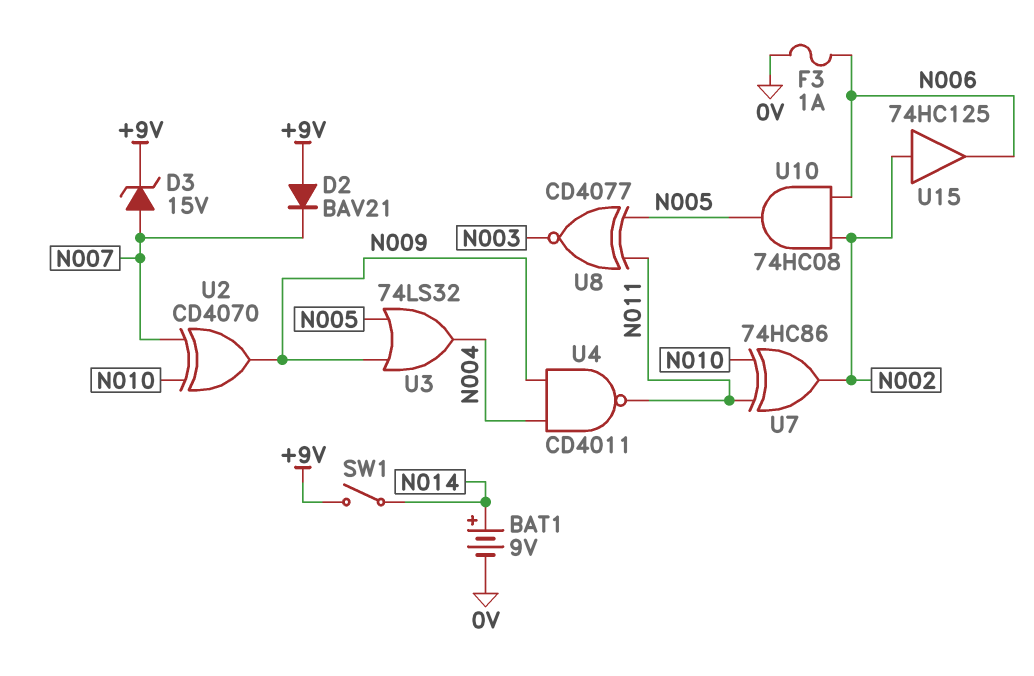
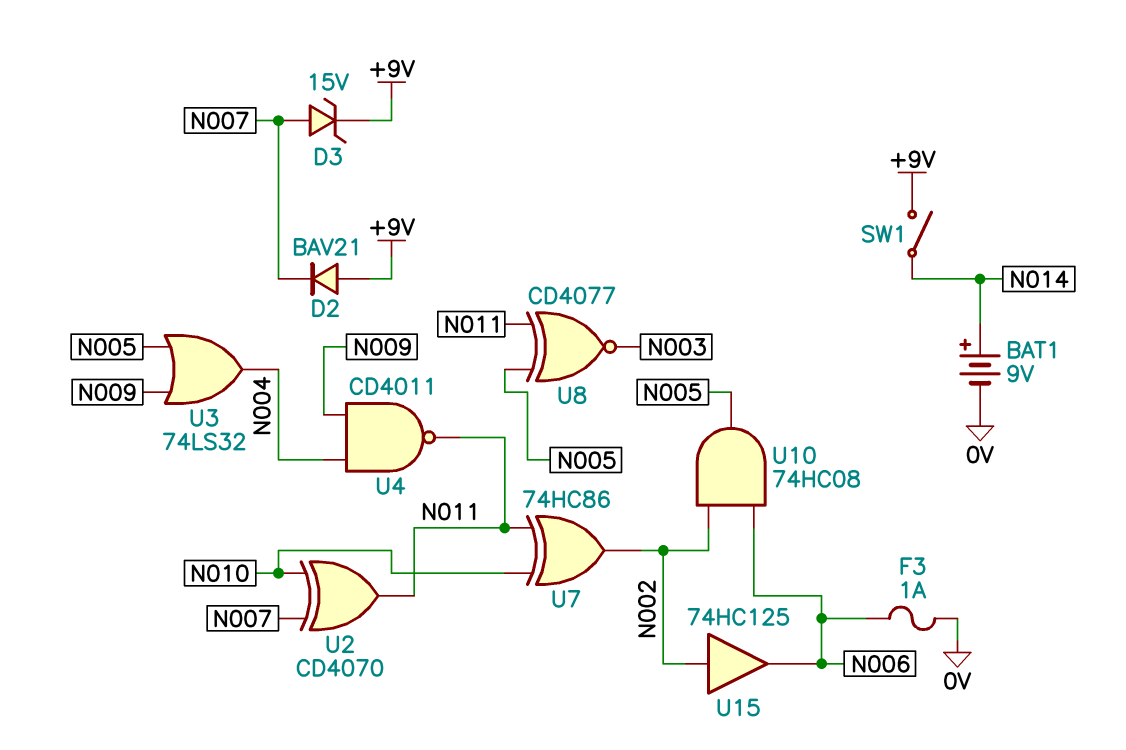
U2: XOR CD4070 (in N007, in N010, out N009) -> XOR CD4070 (in N007, in N010, out N011)

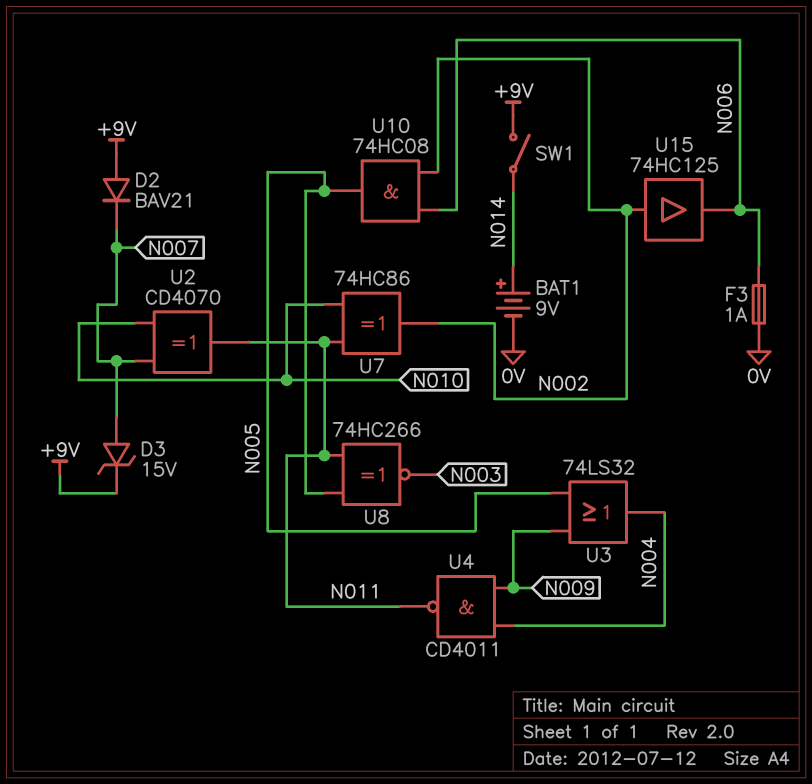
U8: XNOR CD4077 (in N005, in N011, out N003) -> XNOR 74HC266 (in N005, in N011, out N003)

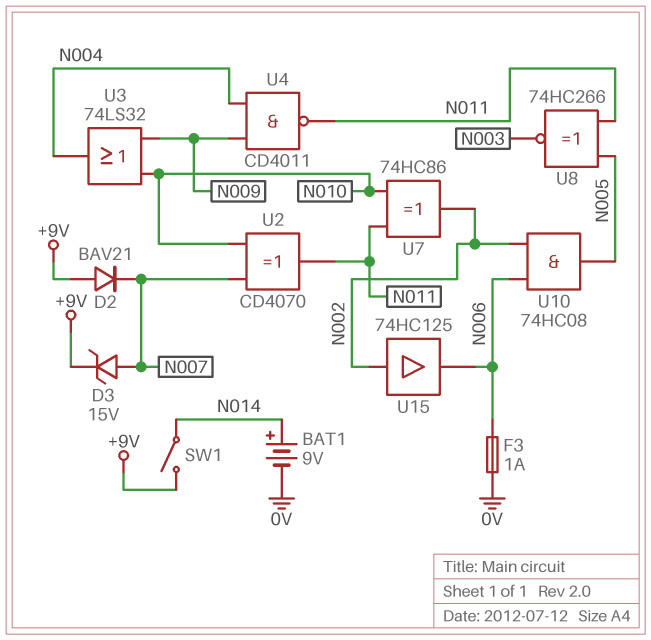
U3: OR 74LS32 (in N005, in N009, out N004) -> OR 74LS32 (in N009, in N010, out N004)

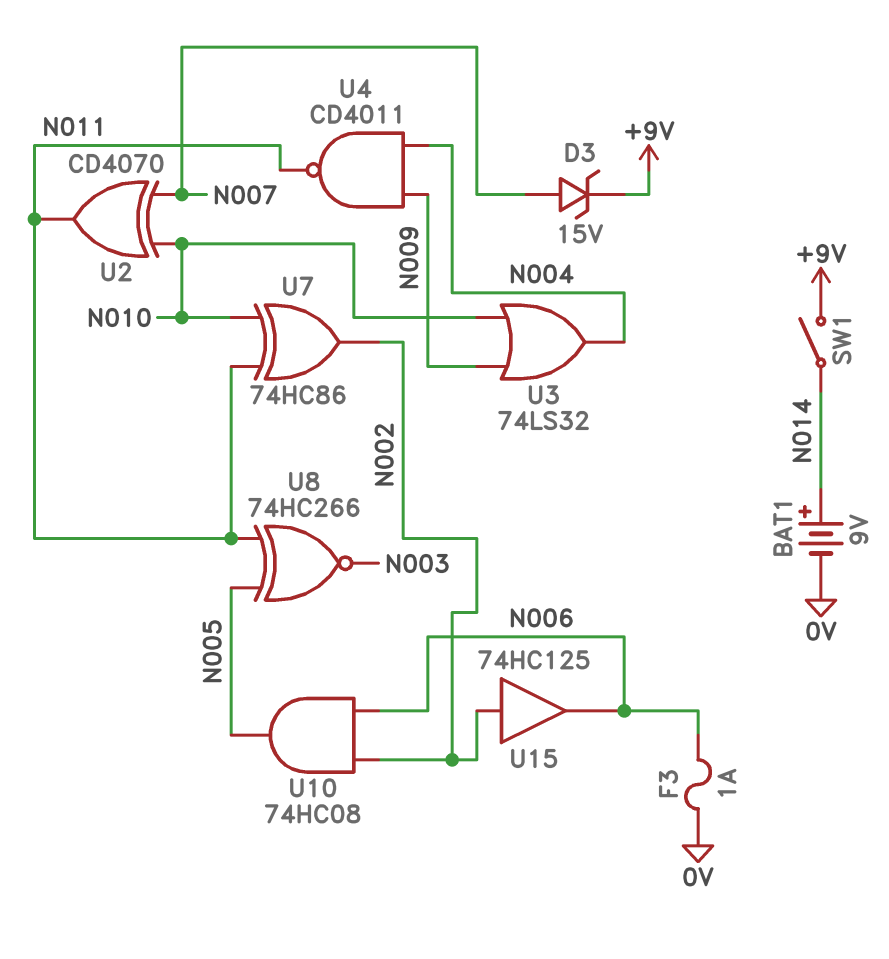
D2: diode BAV21 (A +9V, K N007) -> none

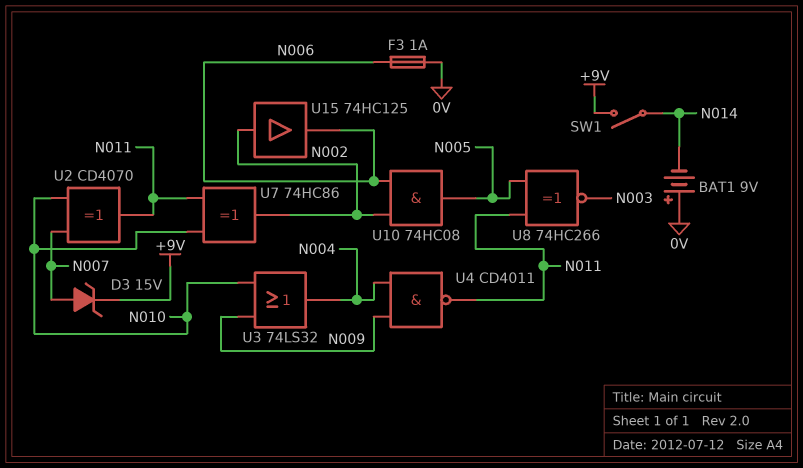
BAT1: 9V (plus N014, minus 0V) -> 9V (plus 0V, minus N014)

